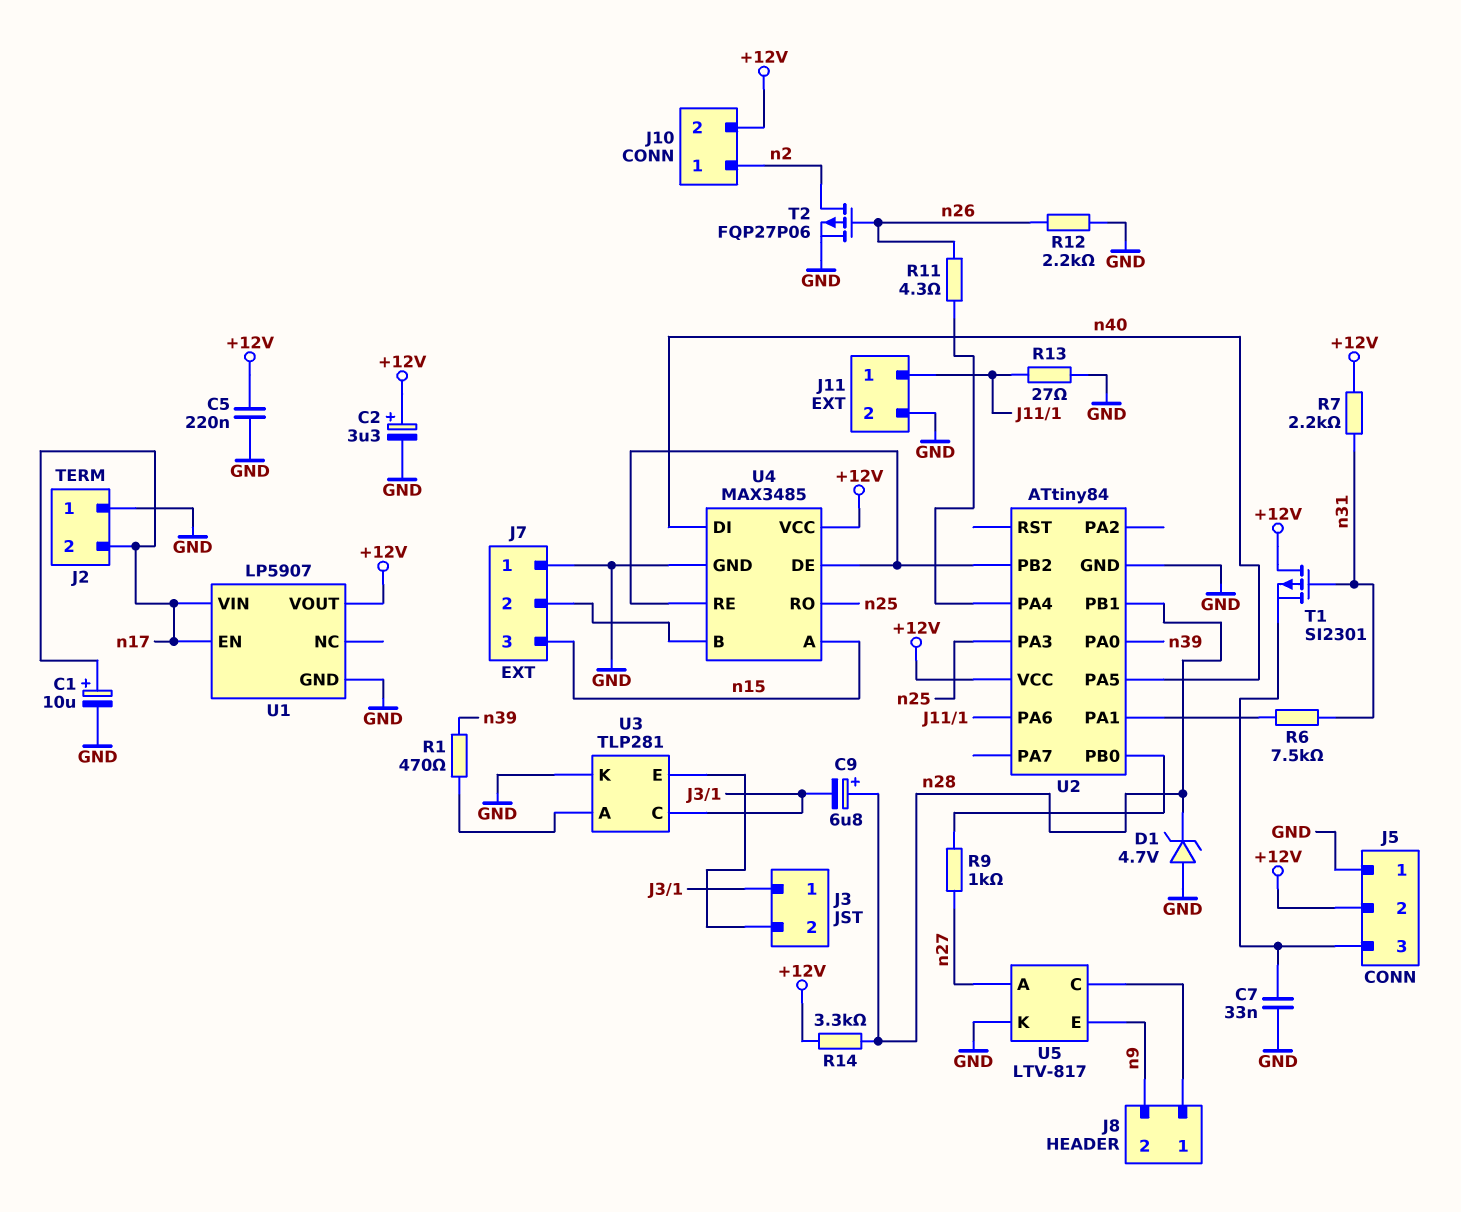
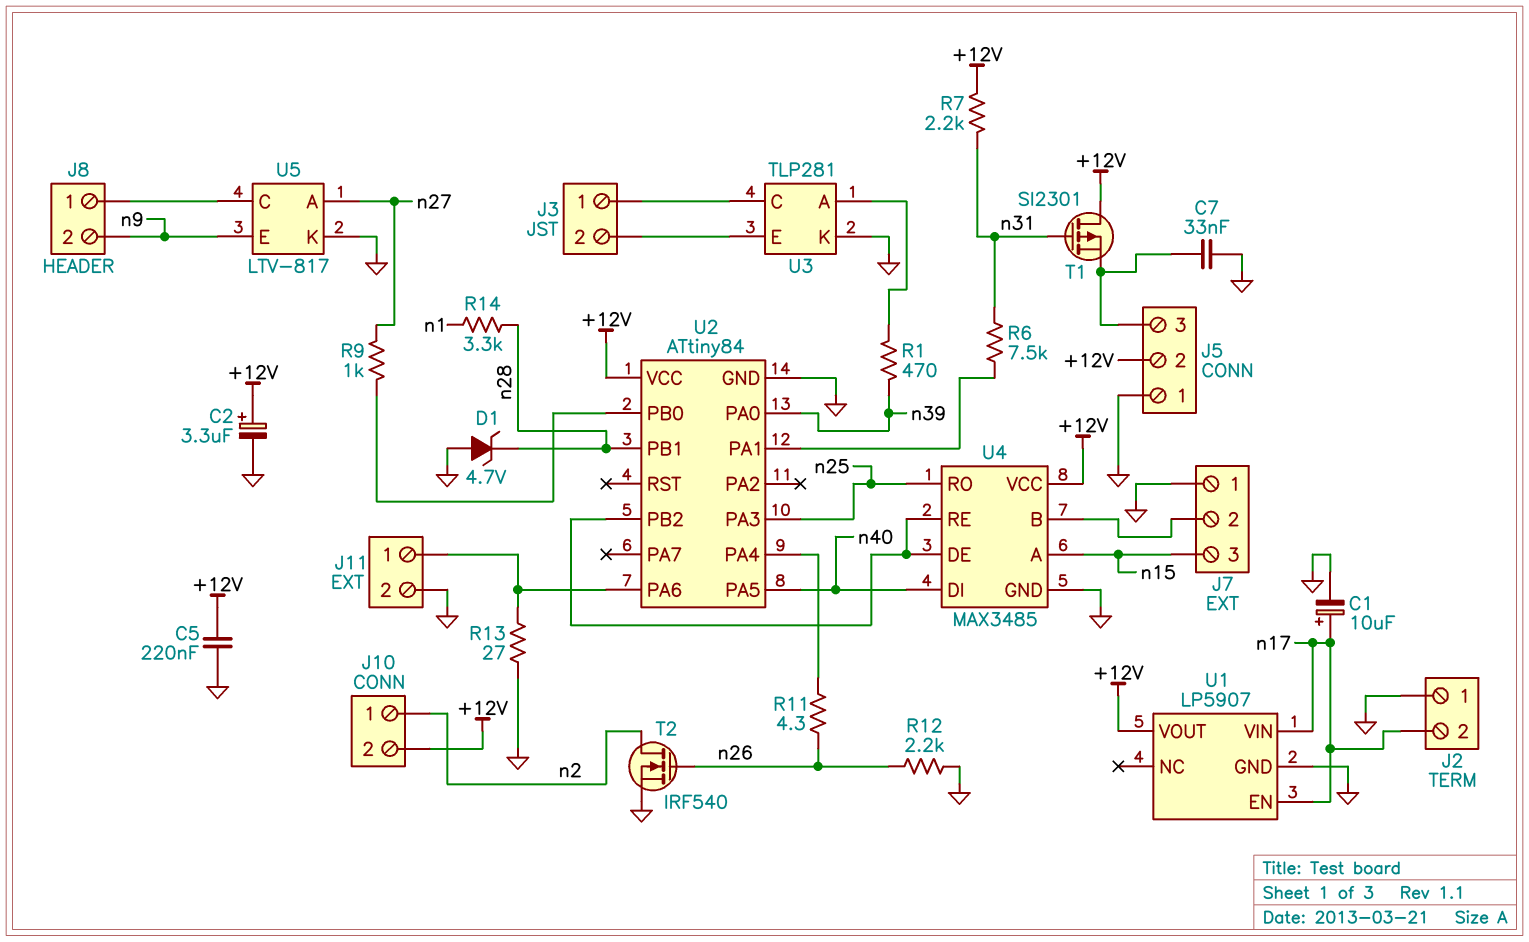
C9: 6.8uF (plus n28, minus J3/1) -> none
R14: 3.3k (+12V, n28) -> 3.3k (n1, n28)
T2: PMOS FQP27P06 (G n26, D n2, S GND) -> NMOS IRF540 (G n26, D n2, S GND)

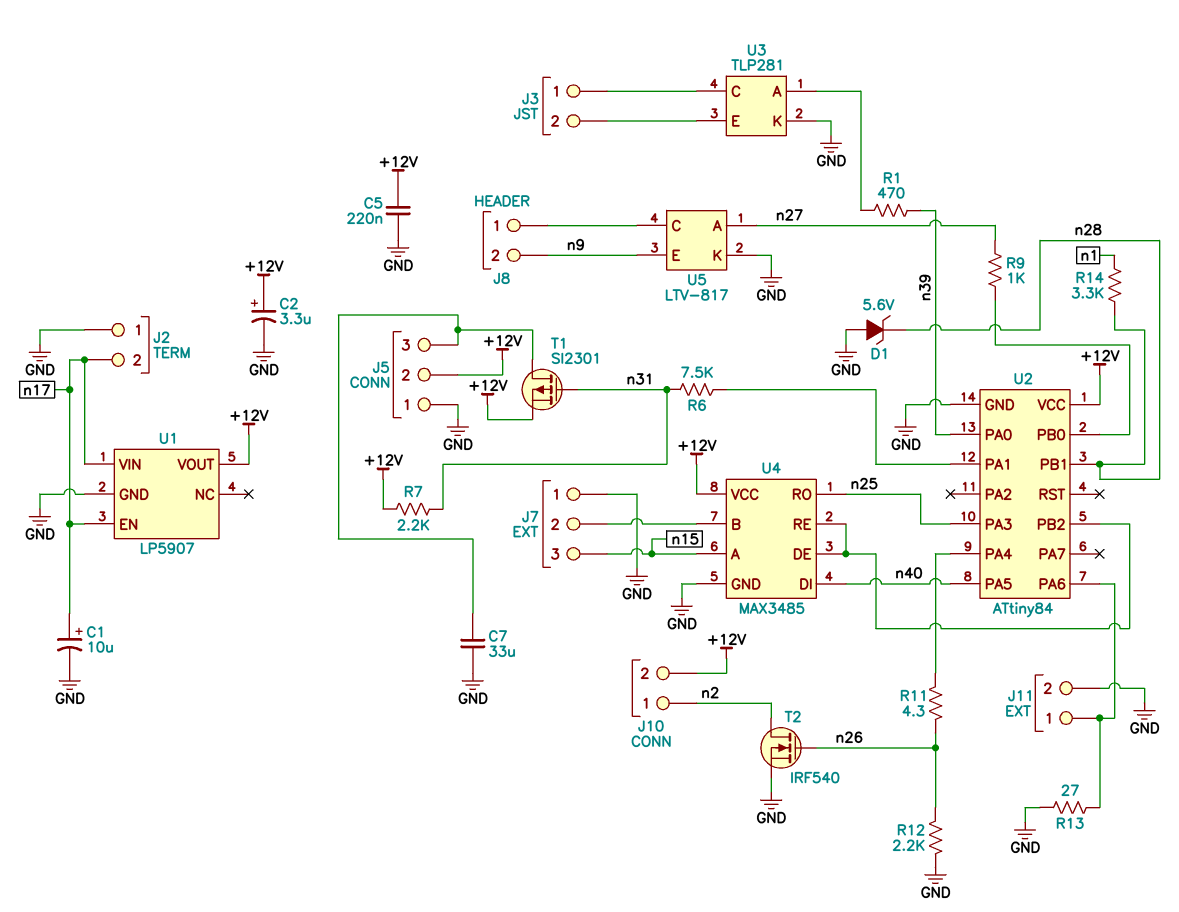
C7: 33nF (GND, J5/3) -> 33uF (GND, J5/3)
D1: zener 4.7V (A GND, K n28) -> zener 5.6V (A GND, K n28)
T1: PMOS SI2301 (G n31, D +12V, S J5/3) -> PMOS SI2301 (G n31, D J5/3, S +12V)

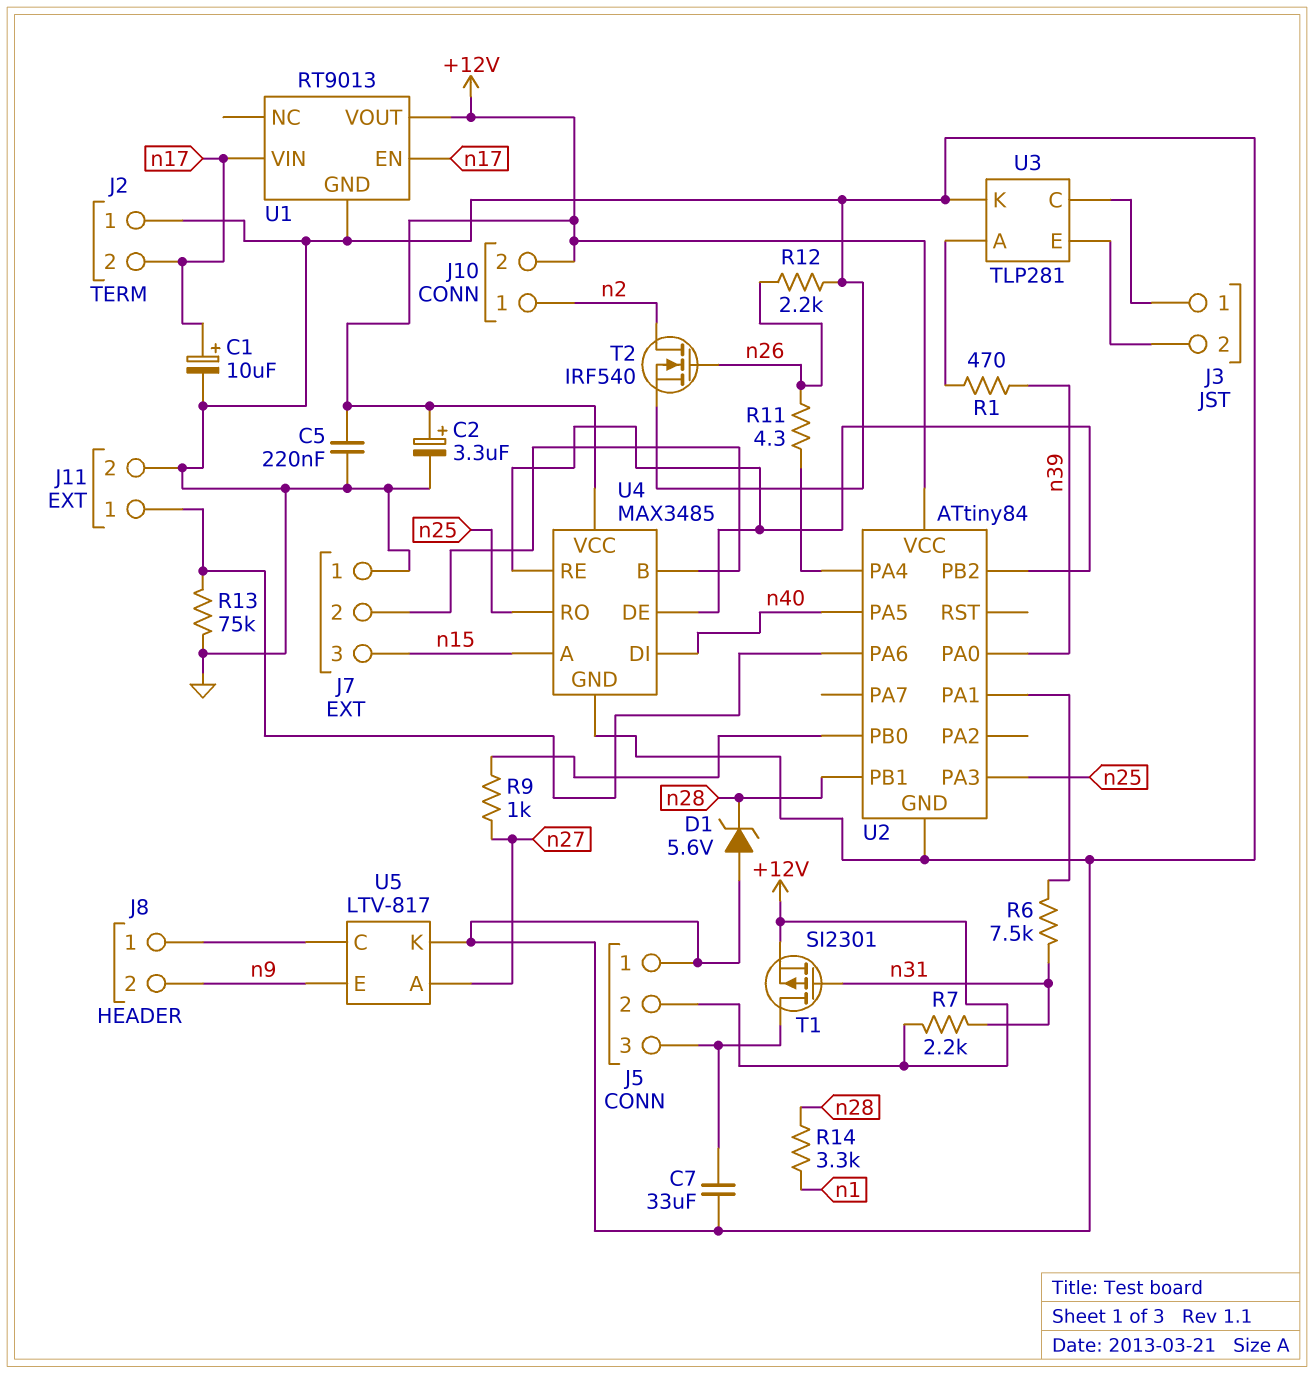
R13: 27 (GND, J11/1) -> 75k (GND, J11/1)
U1: LP5907 -> RT9013

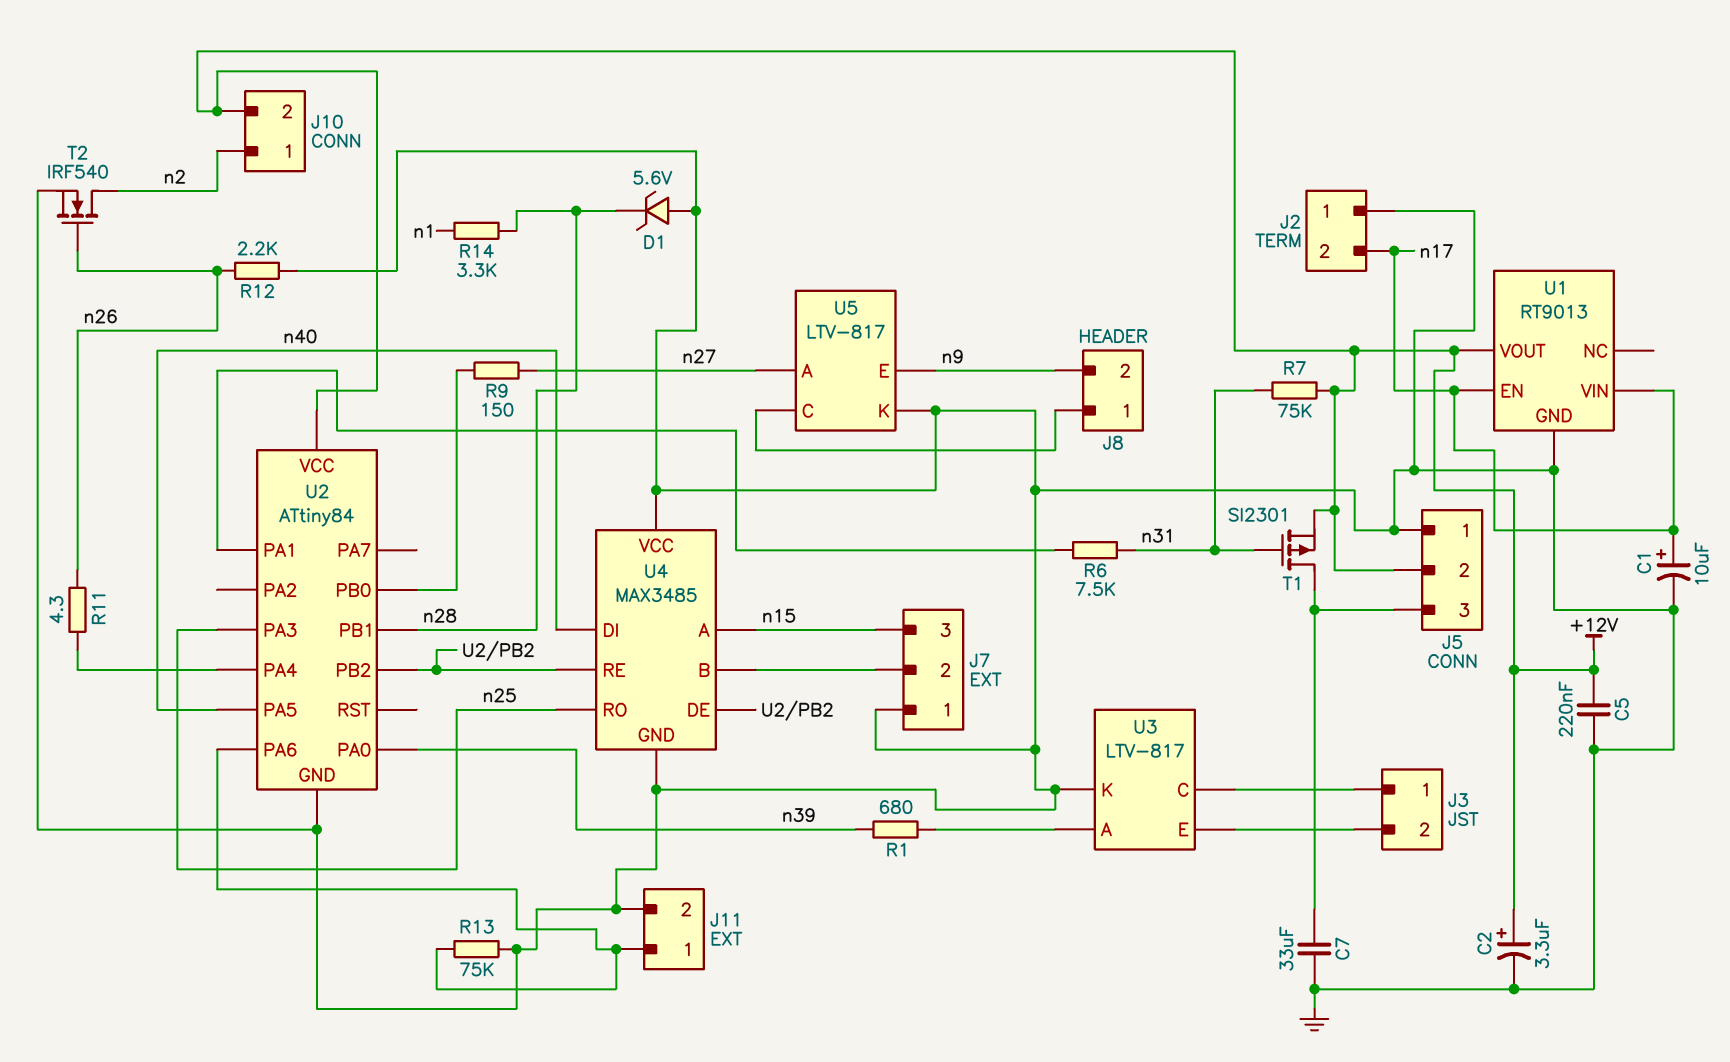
R1: 470 (U3/A, n39) -> 680 (U3/A, n39)
R7: 2.2k (+12V, n31) -> 75k (+12V, n31)
R9: 1k (U2/PB0, n27) -> 150 (U2/PB0, n27)
U3: TLP281 -> LTV-817
U4 pin VCC: +12V -> GND

